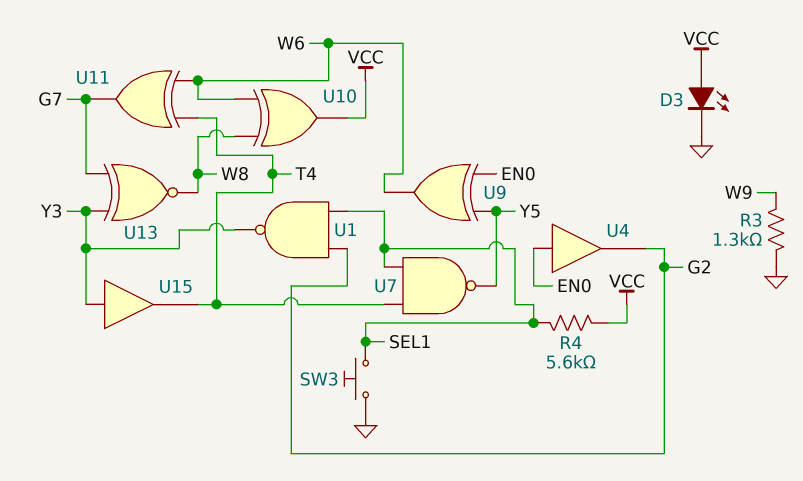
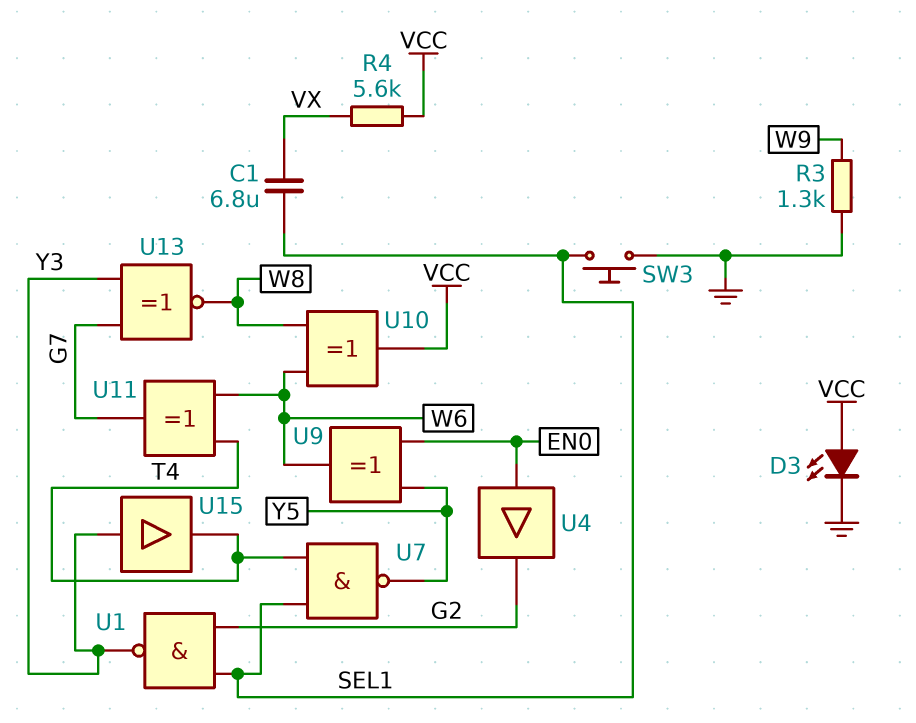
C1: none -> 6.8uF (SEL1, VX)
R4: 5.6k (SEL1, VCC) -> 5.6k (VCC, VX)

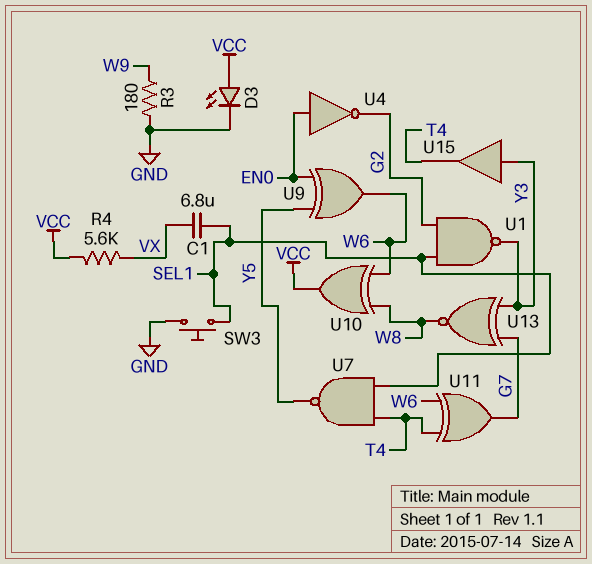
R3: 1.3k (GND, W9) -> 180 (GND, W9)
U4: buffer (in EN0, out G2) -> NOT (in EN0, out G2)

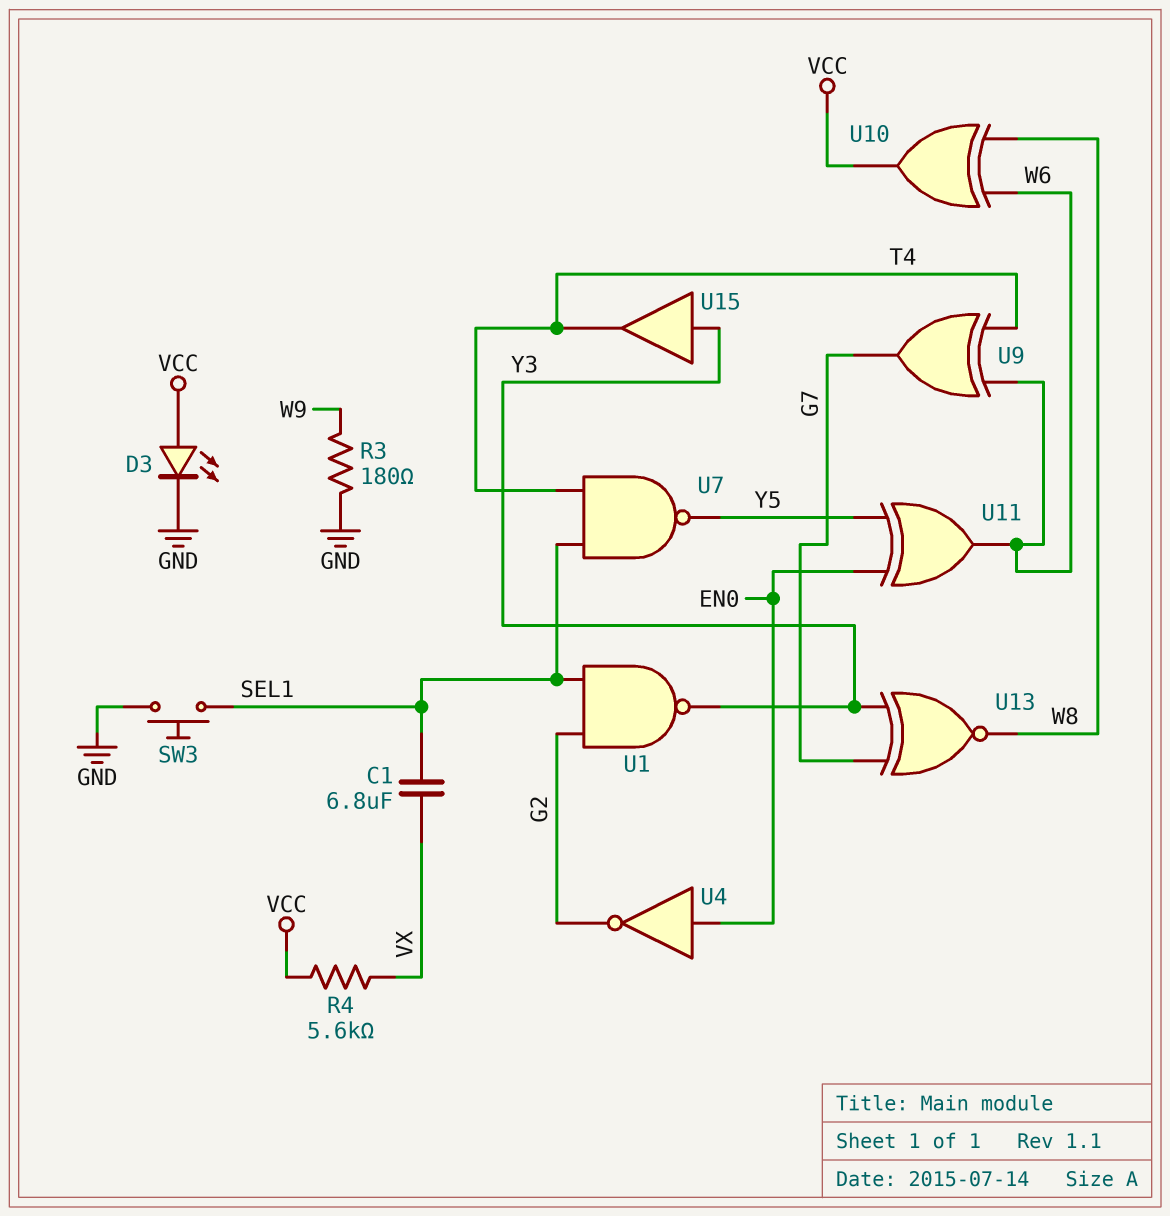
U9: XOR (in EN0, in Y5, out W6) -> XOR (in T4, in W6, out G7)
U11: XOR (in T4, in W6, out G7) -> XOR (in EN0, in Y5, out W6)

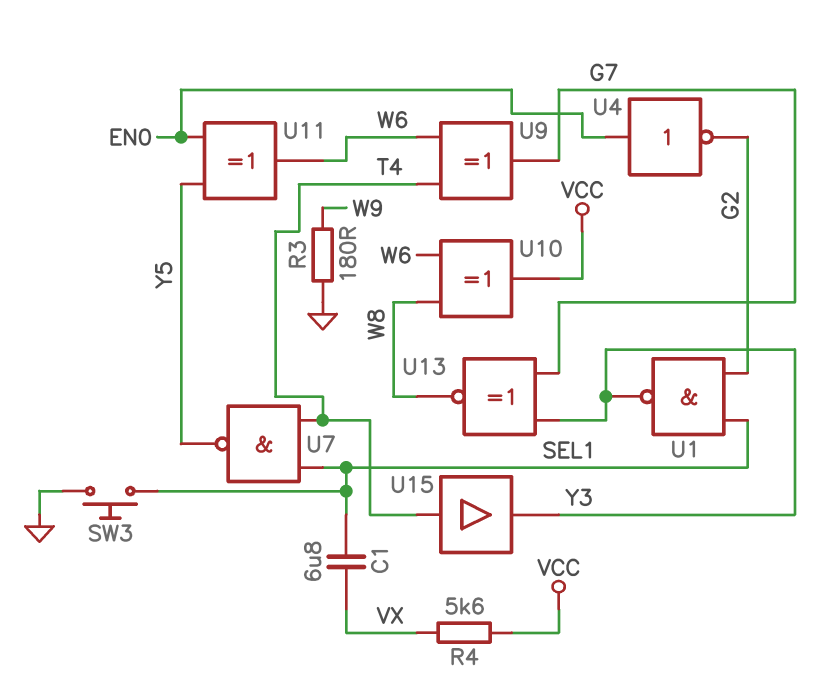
D3: LED (A VCC, K GND) -> none
U15: buffer (in Y3, out T4) -> buffer (in T4, out Y3)

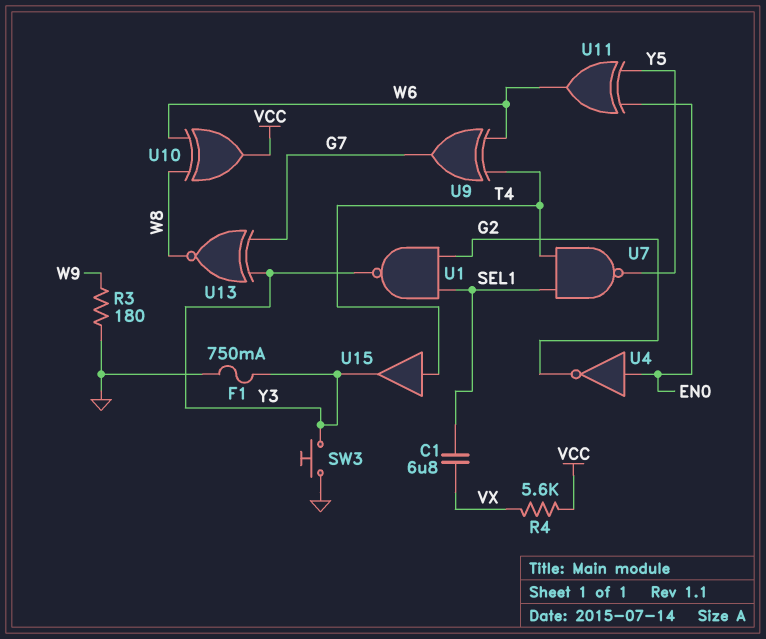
F1: none -> 750mA (GND, Y3)
SW3: button (GND, SEL1) -> button (GND, Y3)

